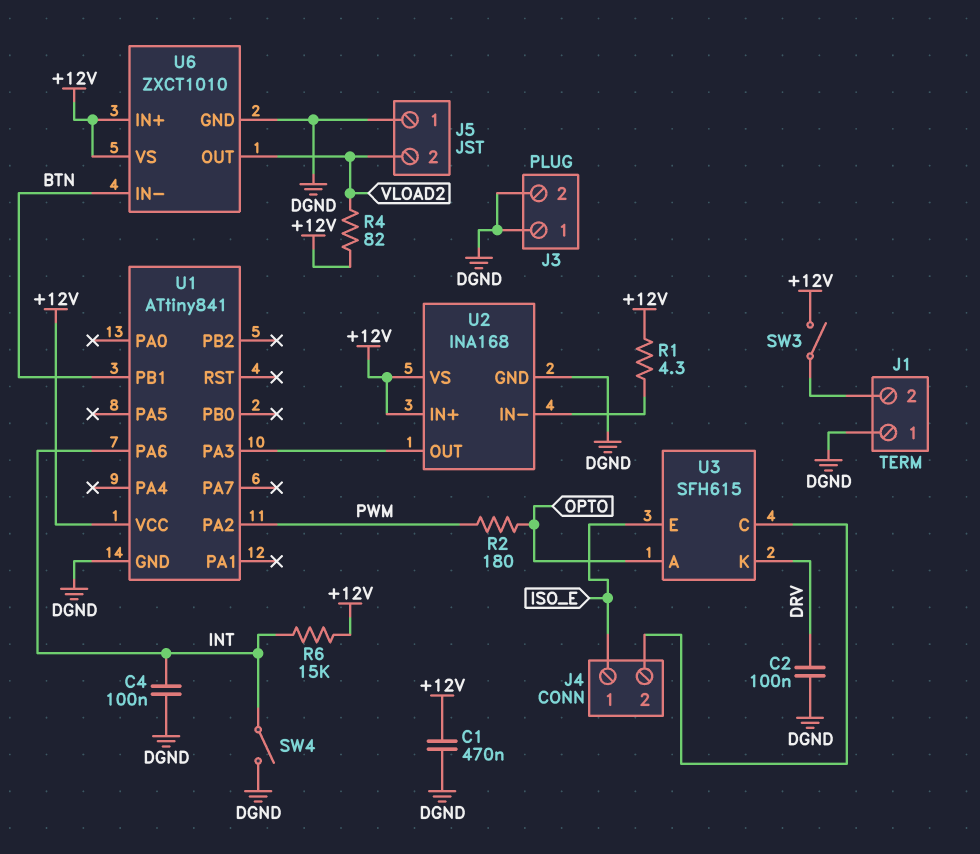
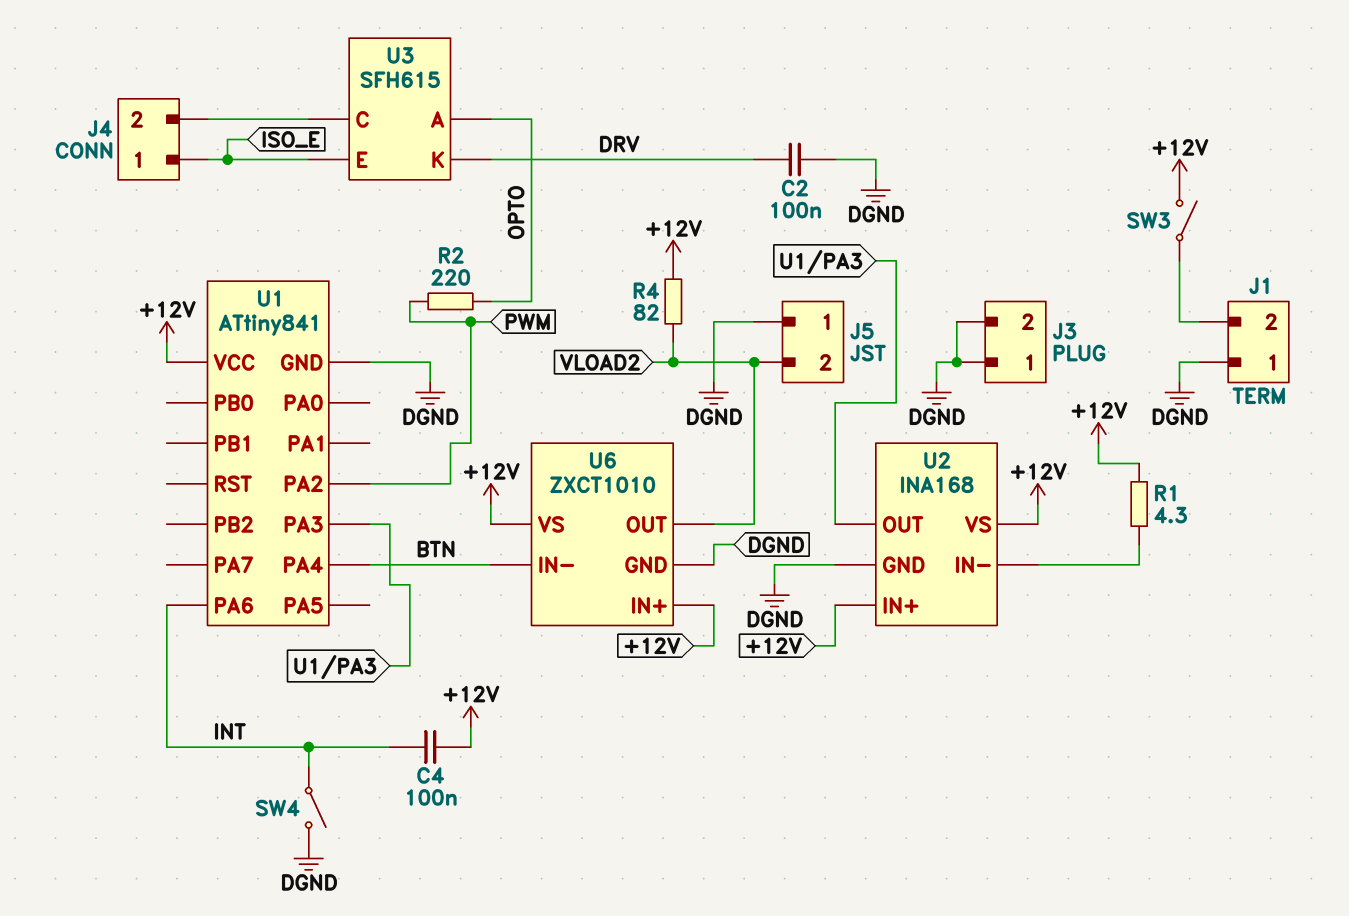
C1: 470nF (+12V, DGND) -> none
C4: 100nF (DGND, INT) -> 100nF (+12V, INT)
R2: 180 (OPTO, PWM) -> 220 (OPTO, PWM)
R6: 15k (+12V, INT) -> none
U1 pin PA4: none -> BTN
U1 pin PB1: BTN -> none

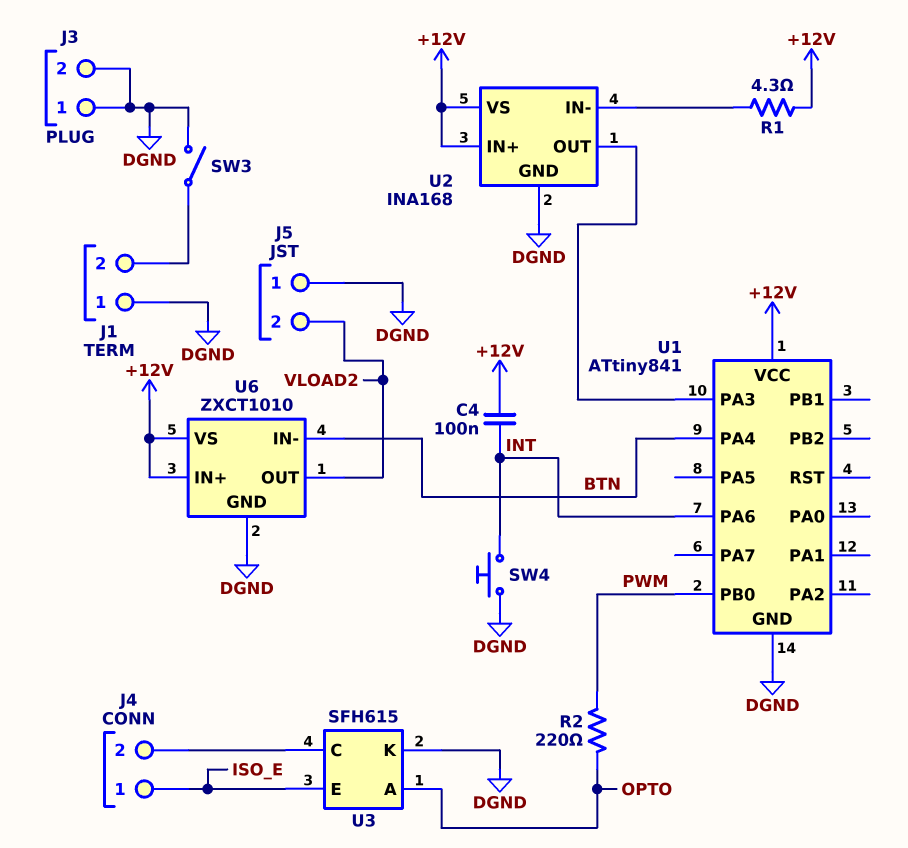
C2: 100nF (DGND, DRV) -> none
R4: 82 (+12V, VLOAD2) -> none
SW3: switch (+12V, J1/2) -> switch (DGND, J1/2)
SW4: switch (DGND, INT) -> button (DGND, INT)
U1 pin PA2: PWM -> none
U1 pin PB0: none -> PWM
U3 pin K: DRV -> DGND

